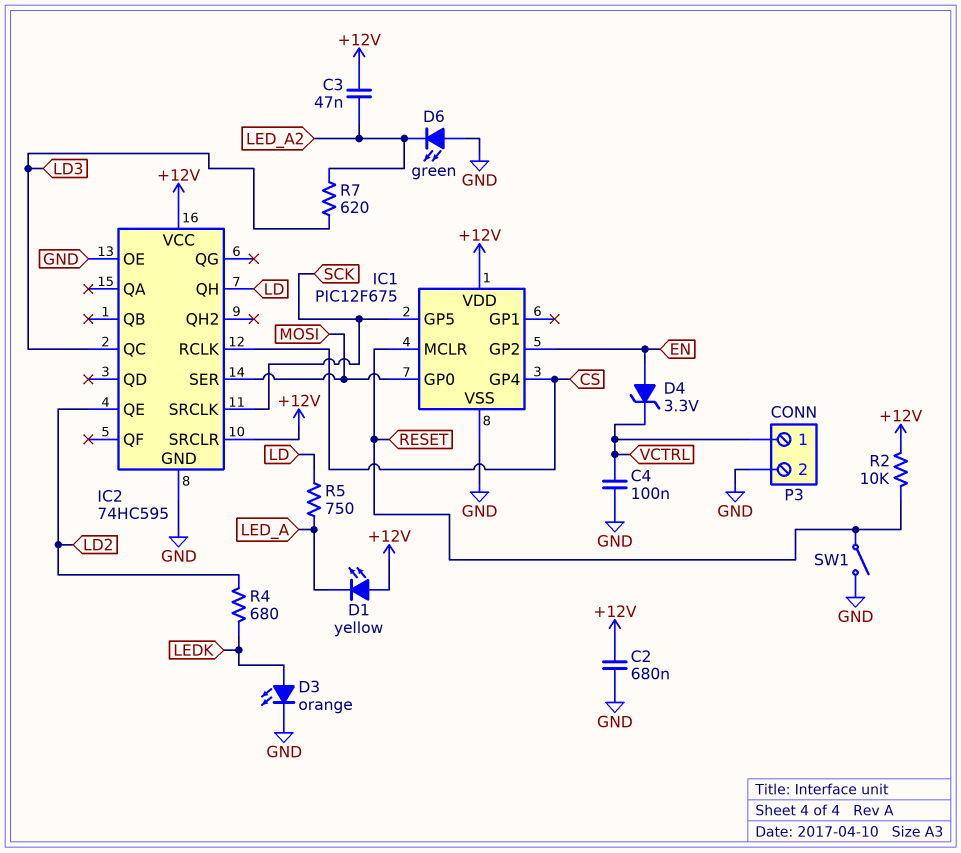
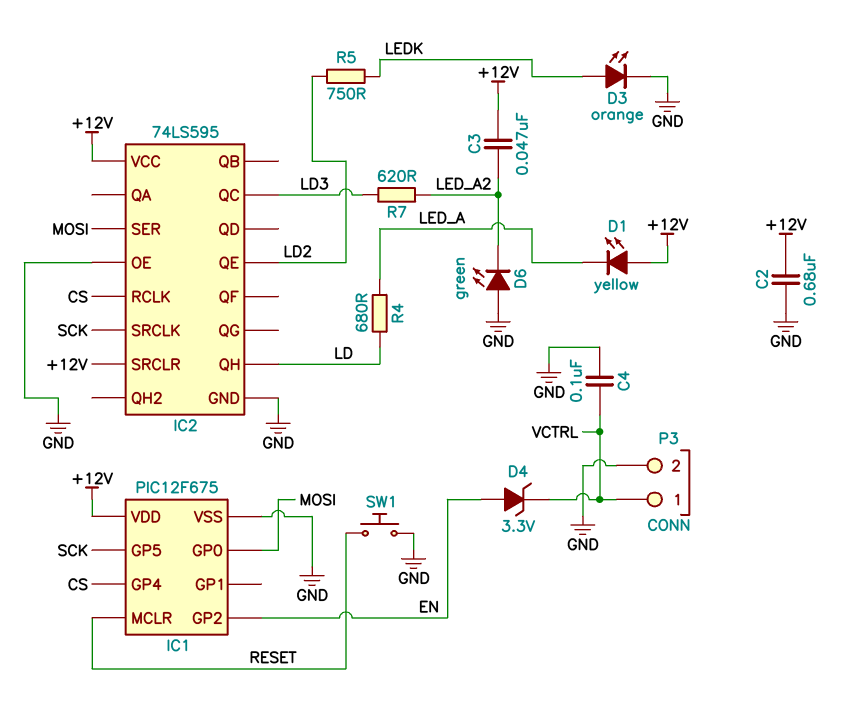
IC2: 74HC595 -> 74LS595
R2: 10k (+12V, RESET) -> none
R4: 680 (LD2, LEDK) -> 680 (LD, LED_A)
R5: 750 (LD, LED_A) -> 750 (LD2, LEDK)
SW1: switch (GND, RESET) -> button (GND, RESET)

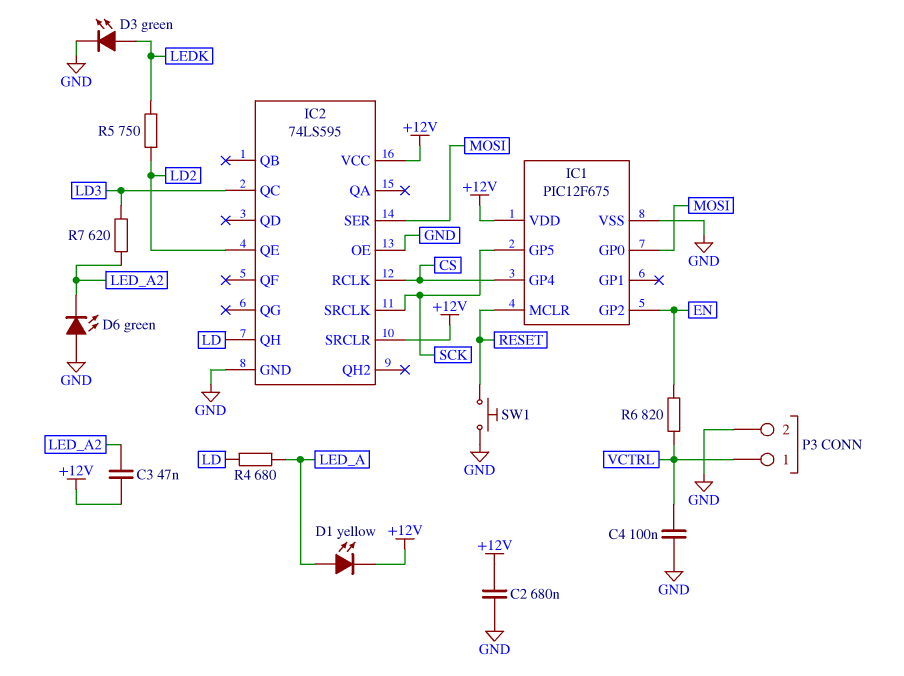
D1: LED yellow (A +12V, K LED_A) -> LED yellow (A LED_A, K +12V)
D3: LED orange (A LEDK, K GND) -> LED green (A LEDK, K GND)
D4: zener 3.3V (A EN, K VCTRL) -> none
R6: none -> 820 (EN, VCTRL)

